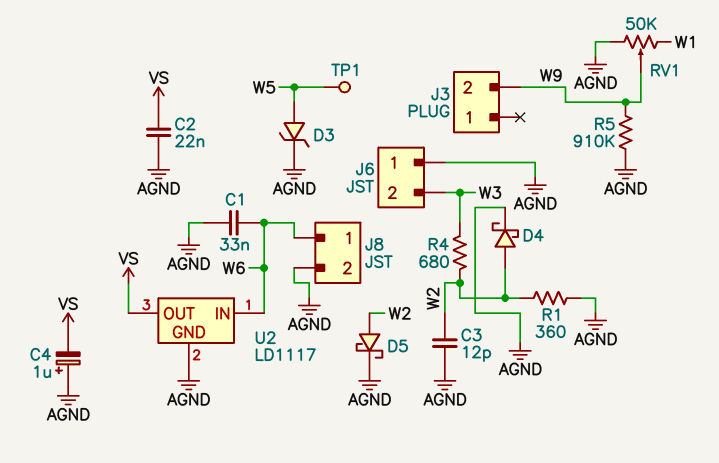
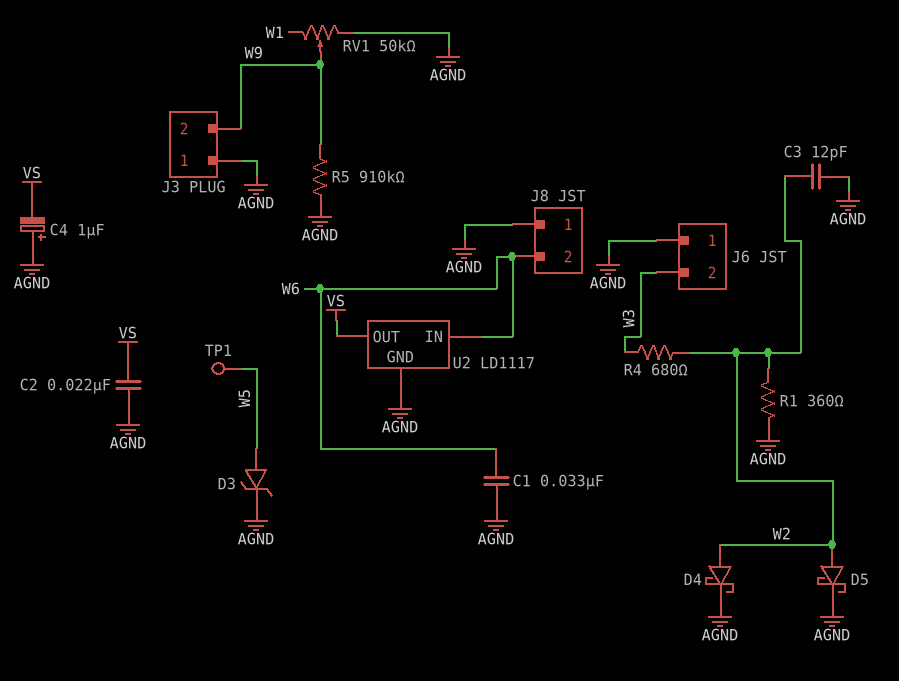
J3 pin 1: none -> AGND
J8 pin 1: W6 -> AGND
J8 pin 2: AGND -> W6

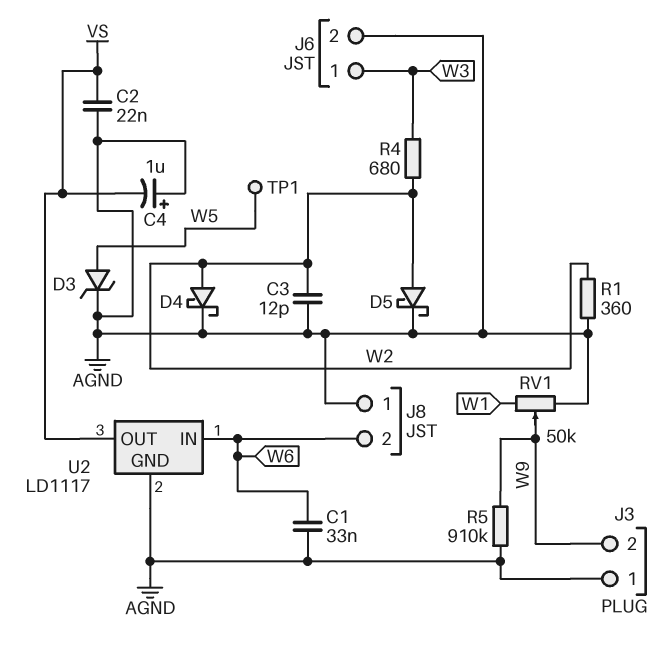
J6 pin 1: AGND -> W3
J6 pin 2: W3 -> AGND

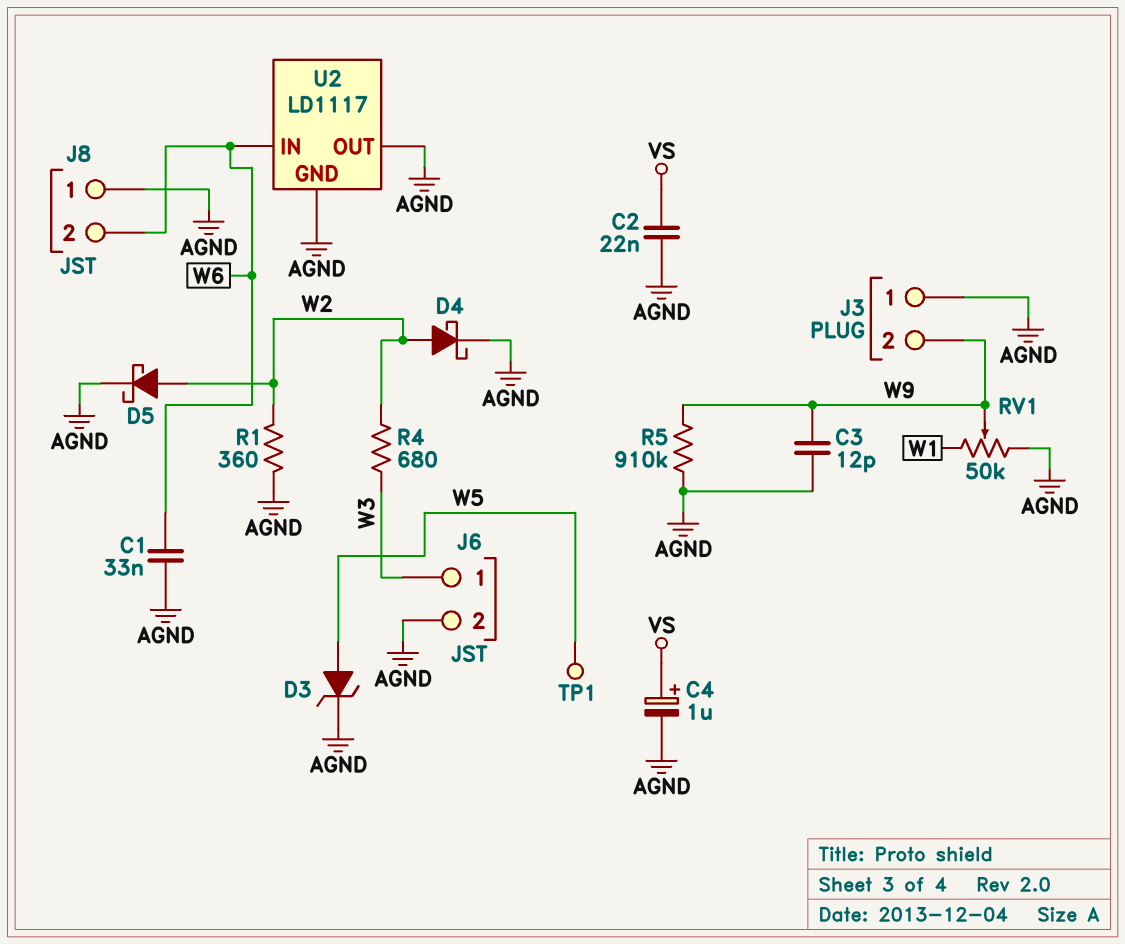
C3: 12pF (AGND, W2) -> 12pF (AGND, W9)
C4: 1uF (plus AGND, minus VS) -> 1uF (plus VS, minus AGND)
U2 pin OUT: VS -> AGND

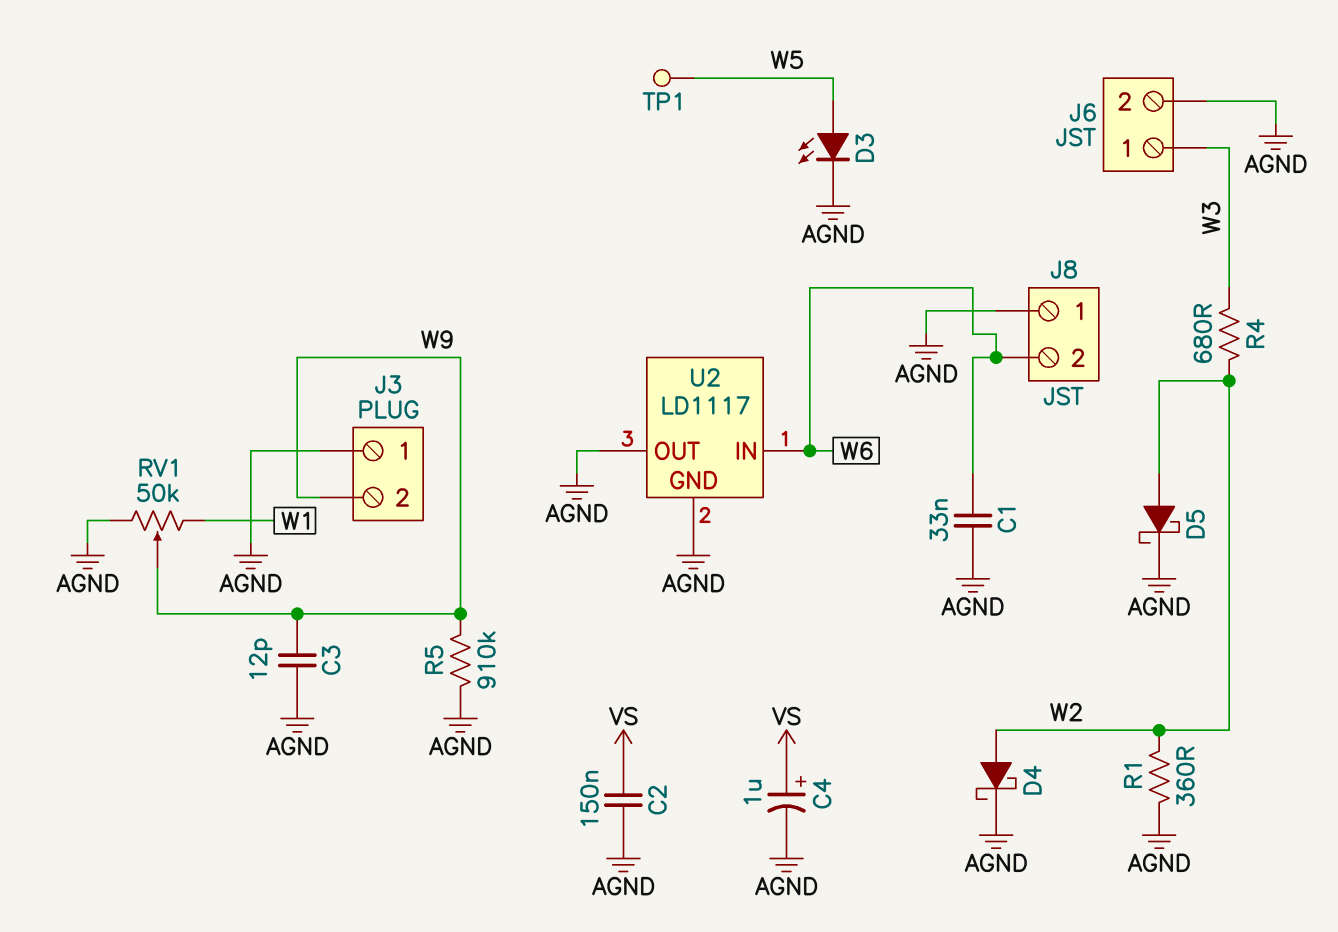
C2: 22nF (AGND, VS) -> 150nF (AGND, VS)
D3: zener (A W5, K AGND) -> LED (A W5, K AGND)

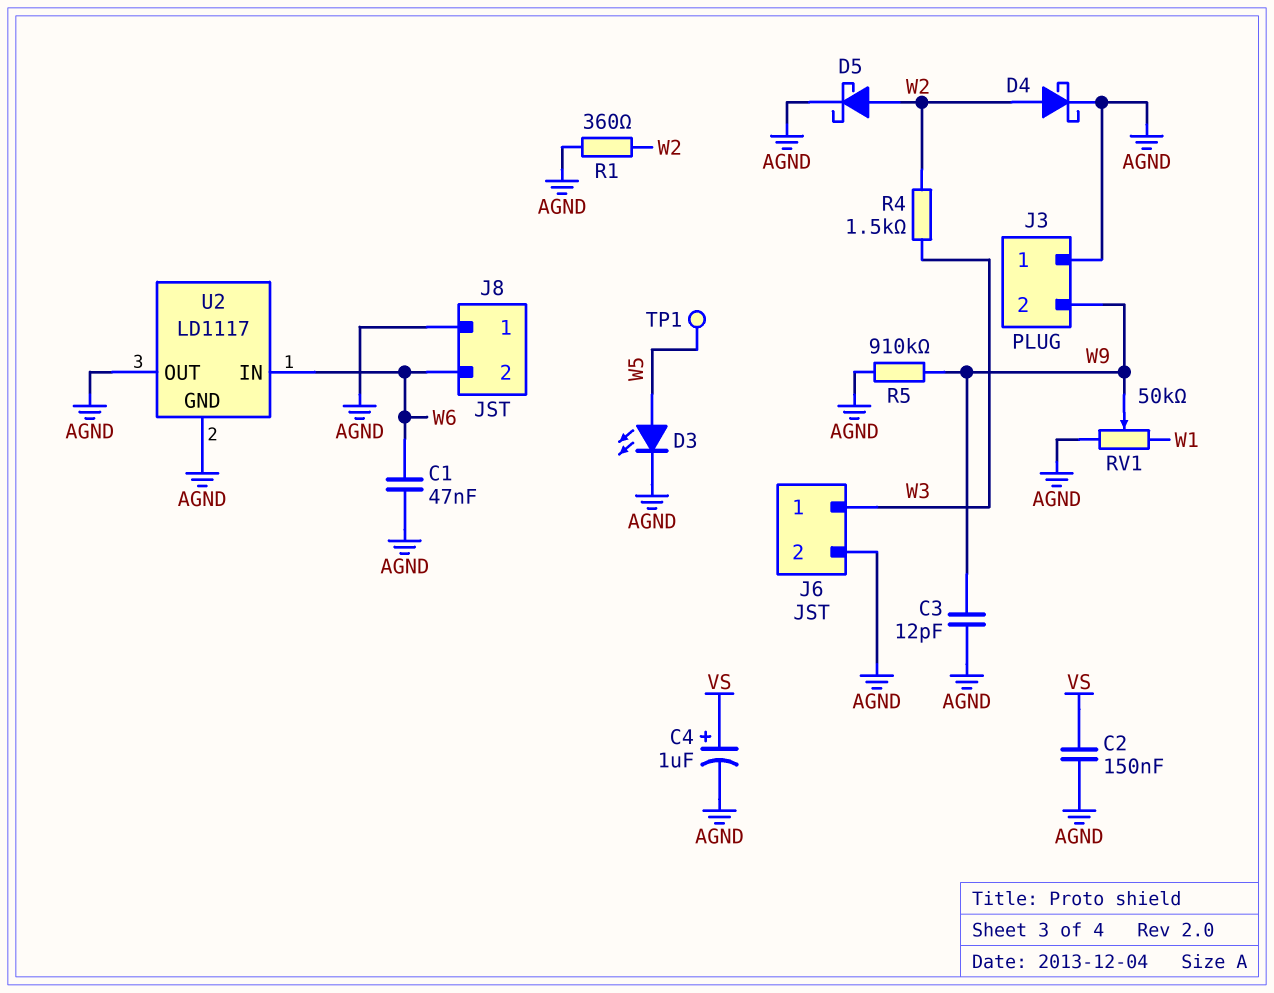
C1: 33nF (AGND, W6) -> 47nF (AGND, W6)
R4: 680 (W2, W3) -> 1.5k (W2, W3)

